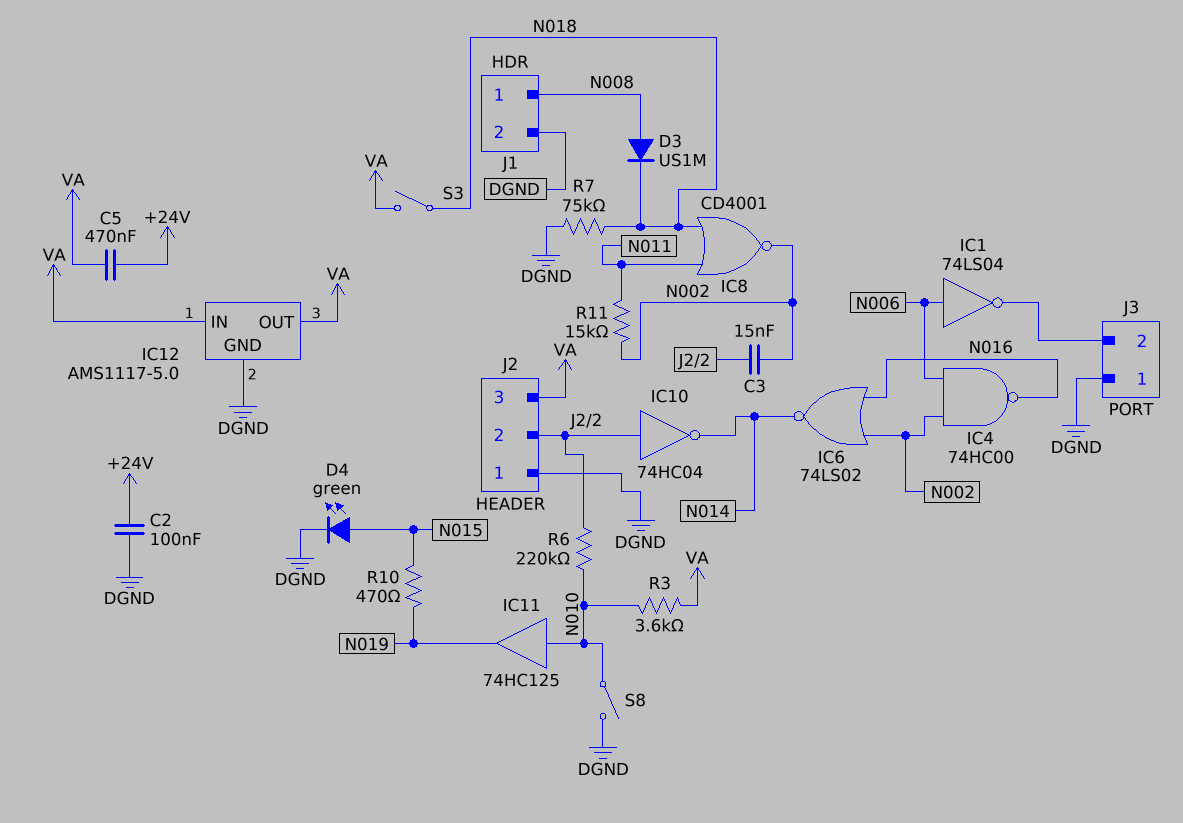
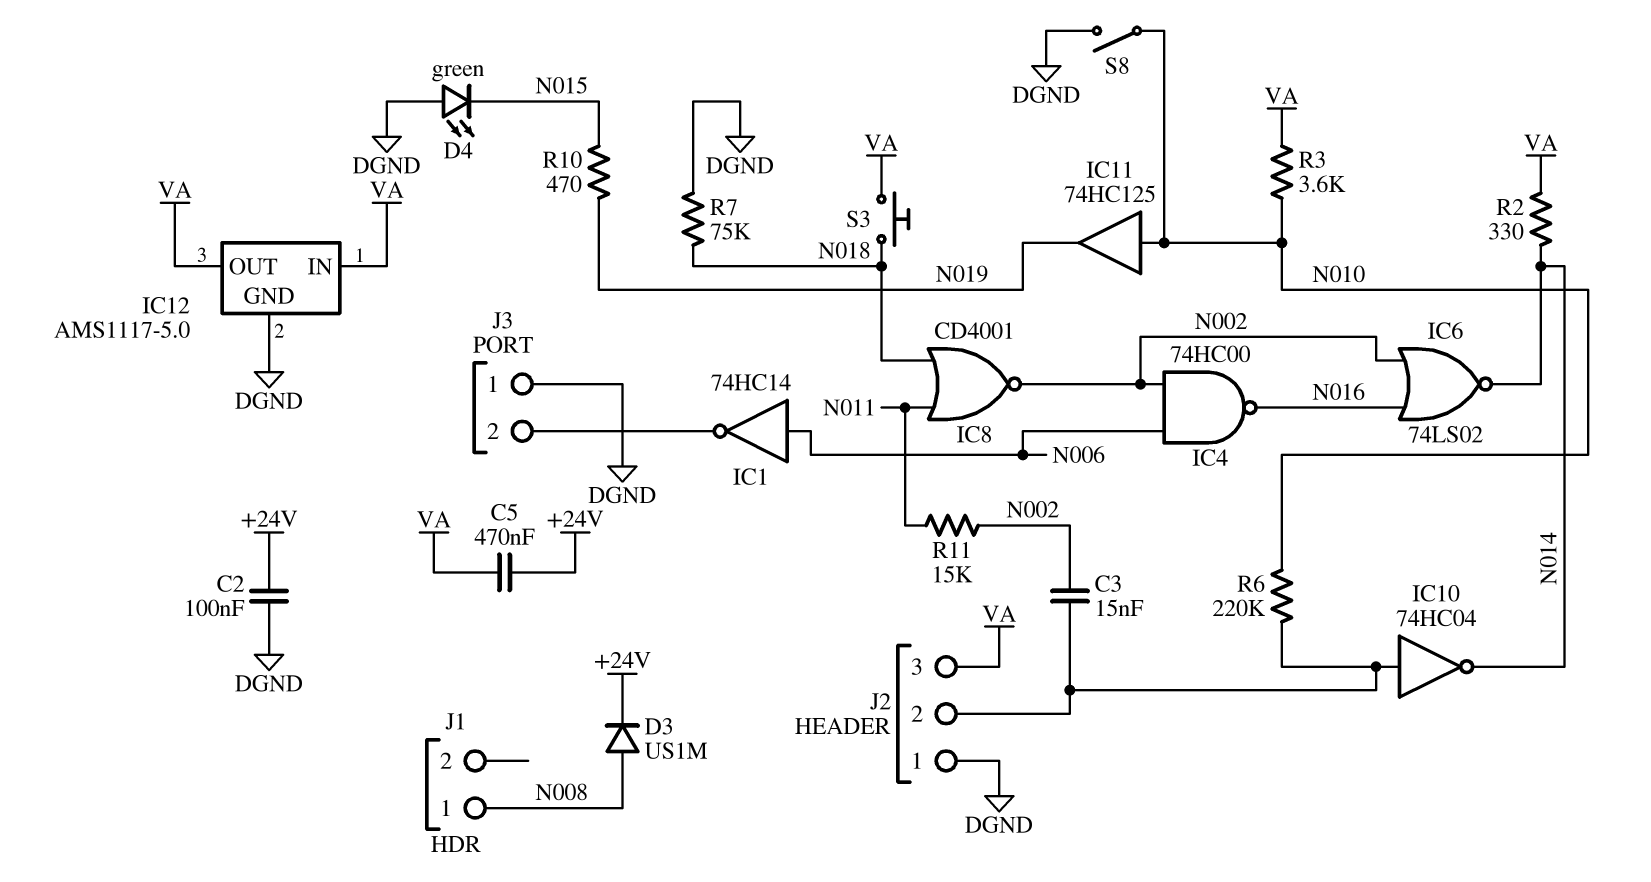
D3: diode US1M (A N008, K N018) -> diode US1M (A N008, K +24V)
D4: LED green (A N015, K DGND) -> LED green (A DGND, K N015)
IC1: NOT 74LS04 (in N006, out J3/2) -> NOT 74HC14 (in N006, out J3/2)
J1 pin 2: DGND -> none
R2: none -> 330 (N014, VA)
S3: switch (N018, VA) -> button (N018, VA)

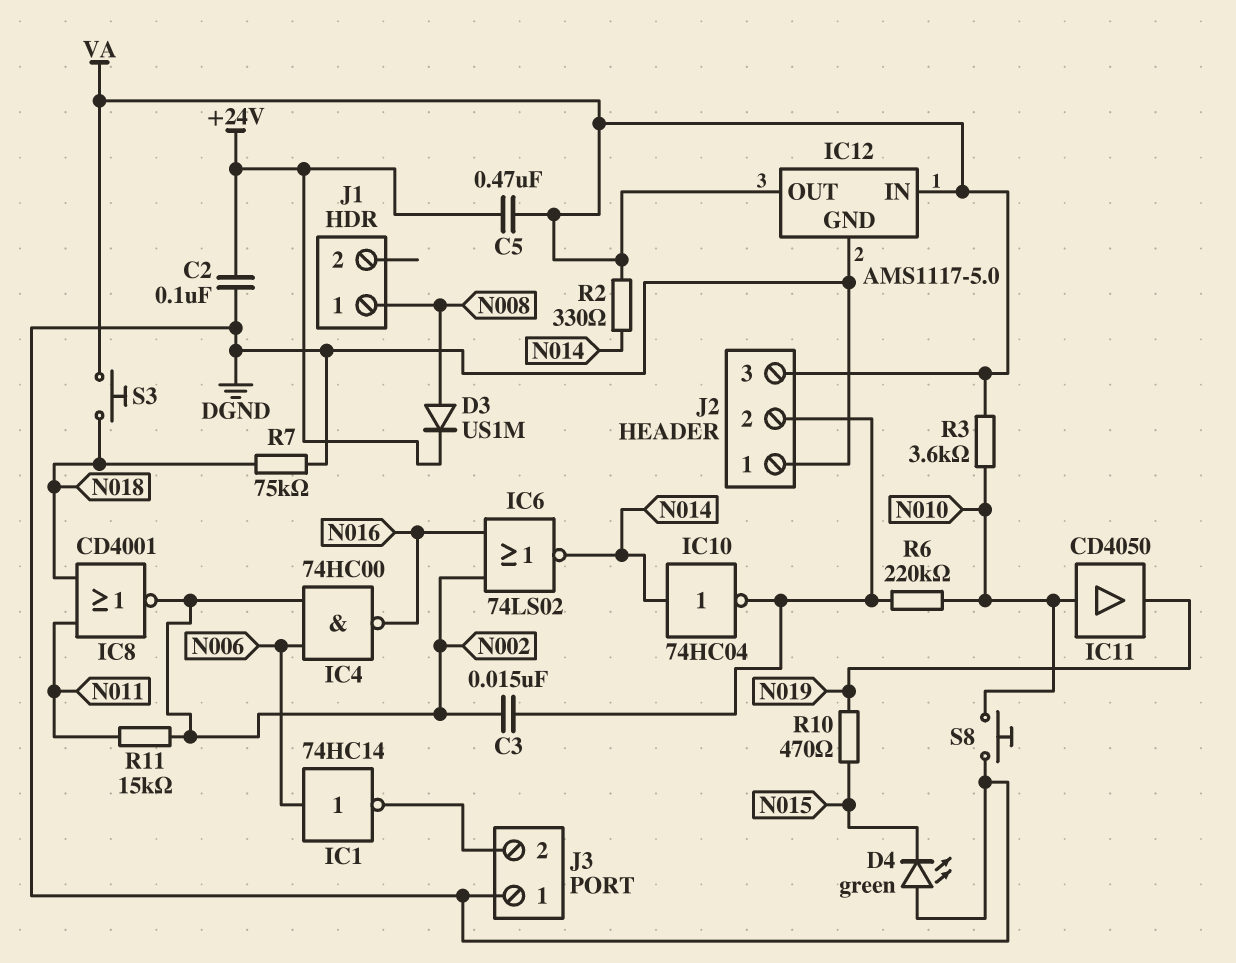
IC10: NOT 74HC04 (in J2/2, out N014) -> NOT 74HC04 (in N014, out J2/2)
IC11: buffer 74HC125 (in N010, out N019) -> buffer CD4050 (in N010, out N019)
S8: switch (DGND, N010) -> button (DGND, N010)

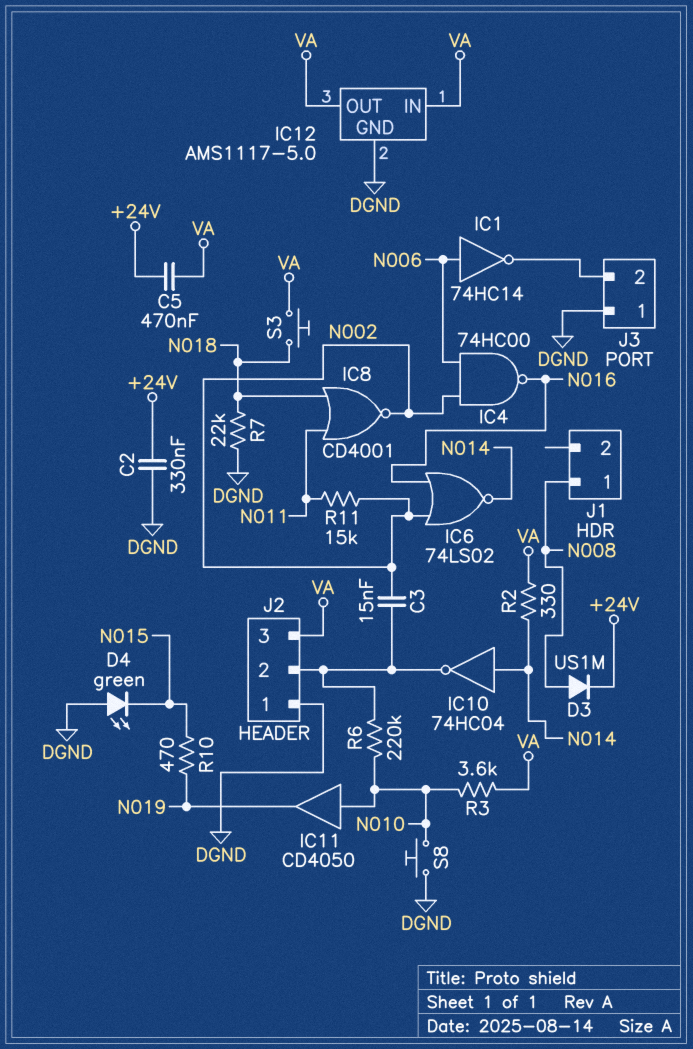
C2: 100nF (+24V, DGND) -> 330nF (+24V, DGND)
R7: 75k (DGND, N018) -> 22k (DGND, N018)

